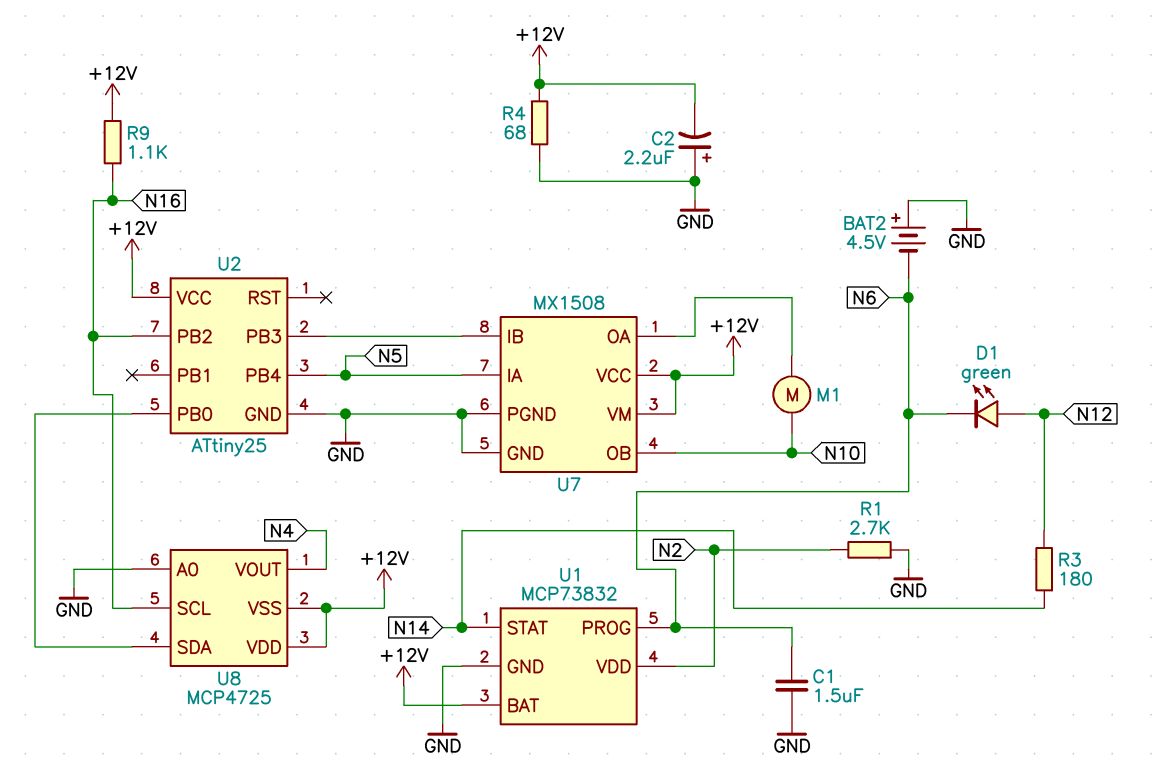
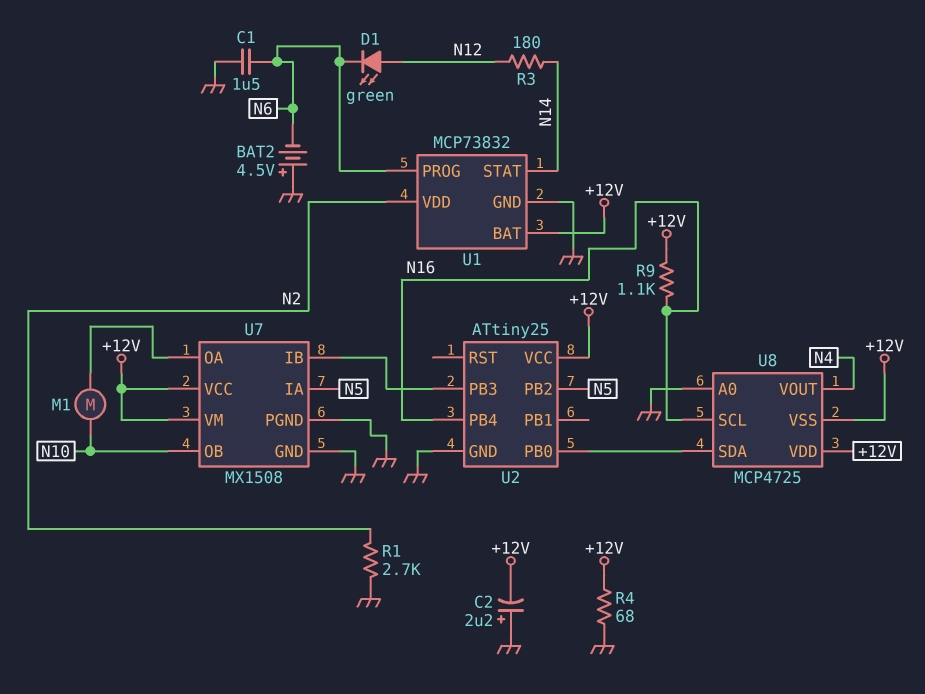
U2 pin PB2: N16 -> N5
U2 pin PB4: N5 -> N16

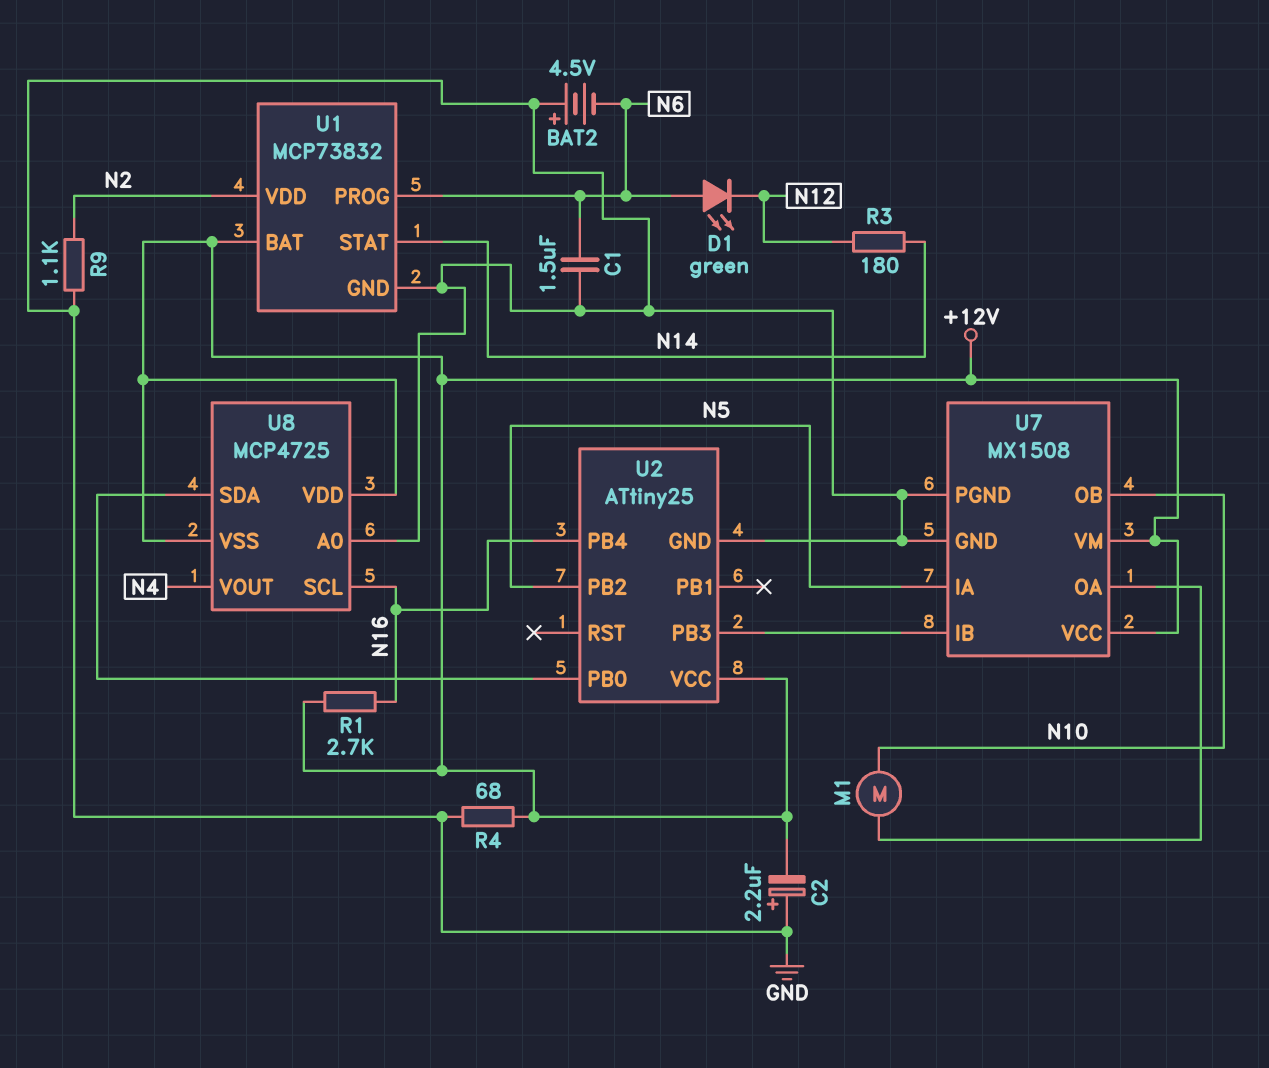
D1: LED green (A N12, K N6) -> LED green (A N6, K N12)
R1: 2.7k (GND, N2) -> 2.7k (+12V, N16)
R9: 1.1k (+12V, N16) -> 1.1k (GND, N2)

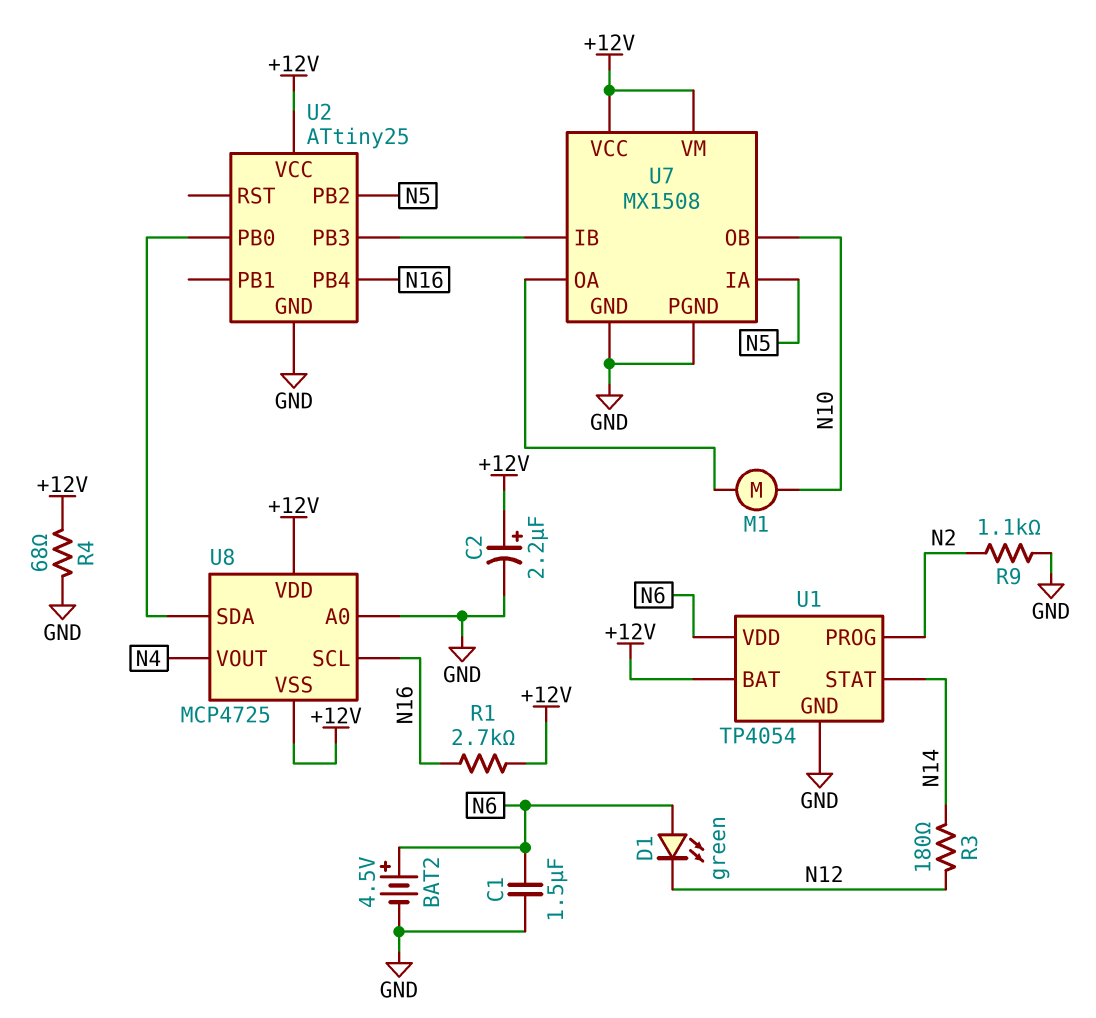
BAT2: 4.5V (plus GND, minus N6) -> 4.5V (plus N6, minus GND)
C2: 2.2uF (plus GND, minus +12V) -> 2.2uF (plus +12V, minus GND)
U1: MCP73832 -> TP4054
U1 pin PROG: N6 -> N2
U1 pin VDD: N2 -> N6

